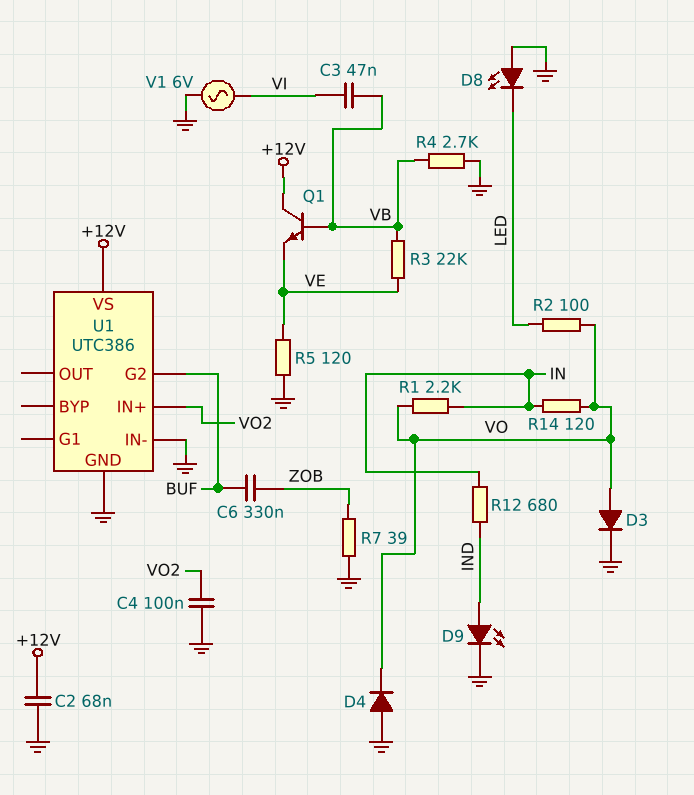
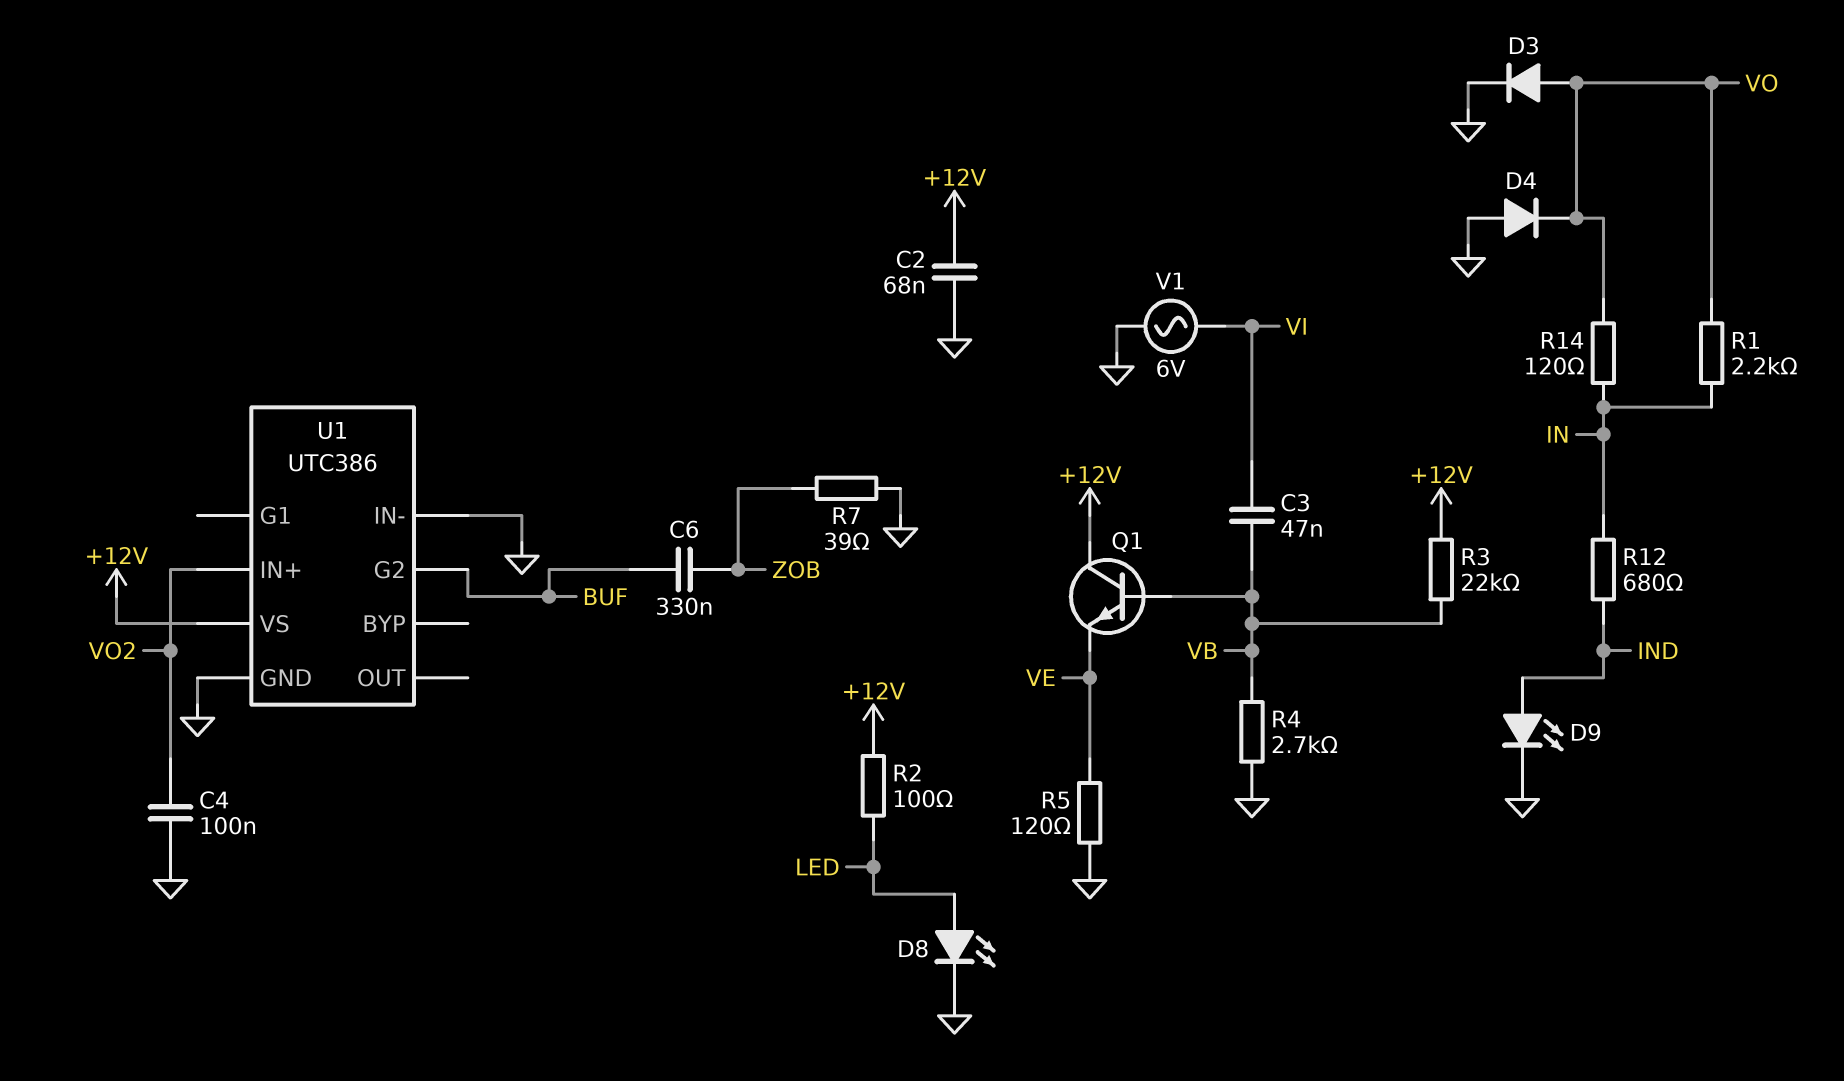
D8: LED (A GND, K LED) -> LED (A LED, K GND)
R2: 100 (LED, VO) -> 100 (+12V, LED)
R3: 22k (VB, VE) -> 22k (+12V, VB)

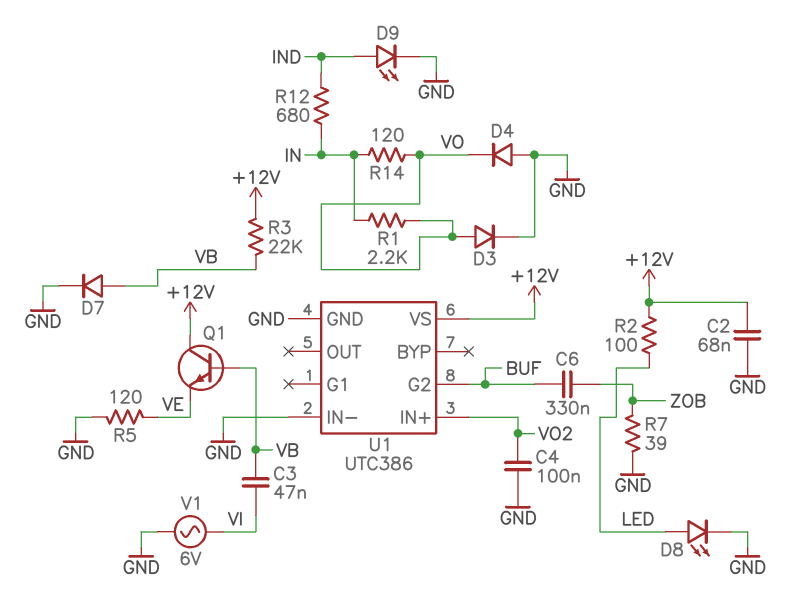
D7: none -> diode (A VB, K GND)
R4: 2.7k (GND, VB) -> none

